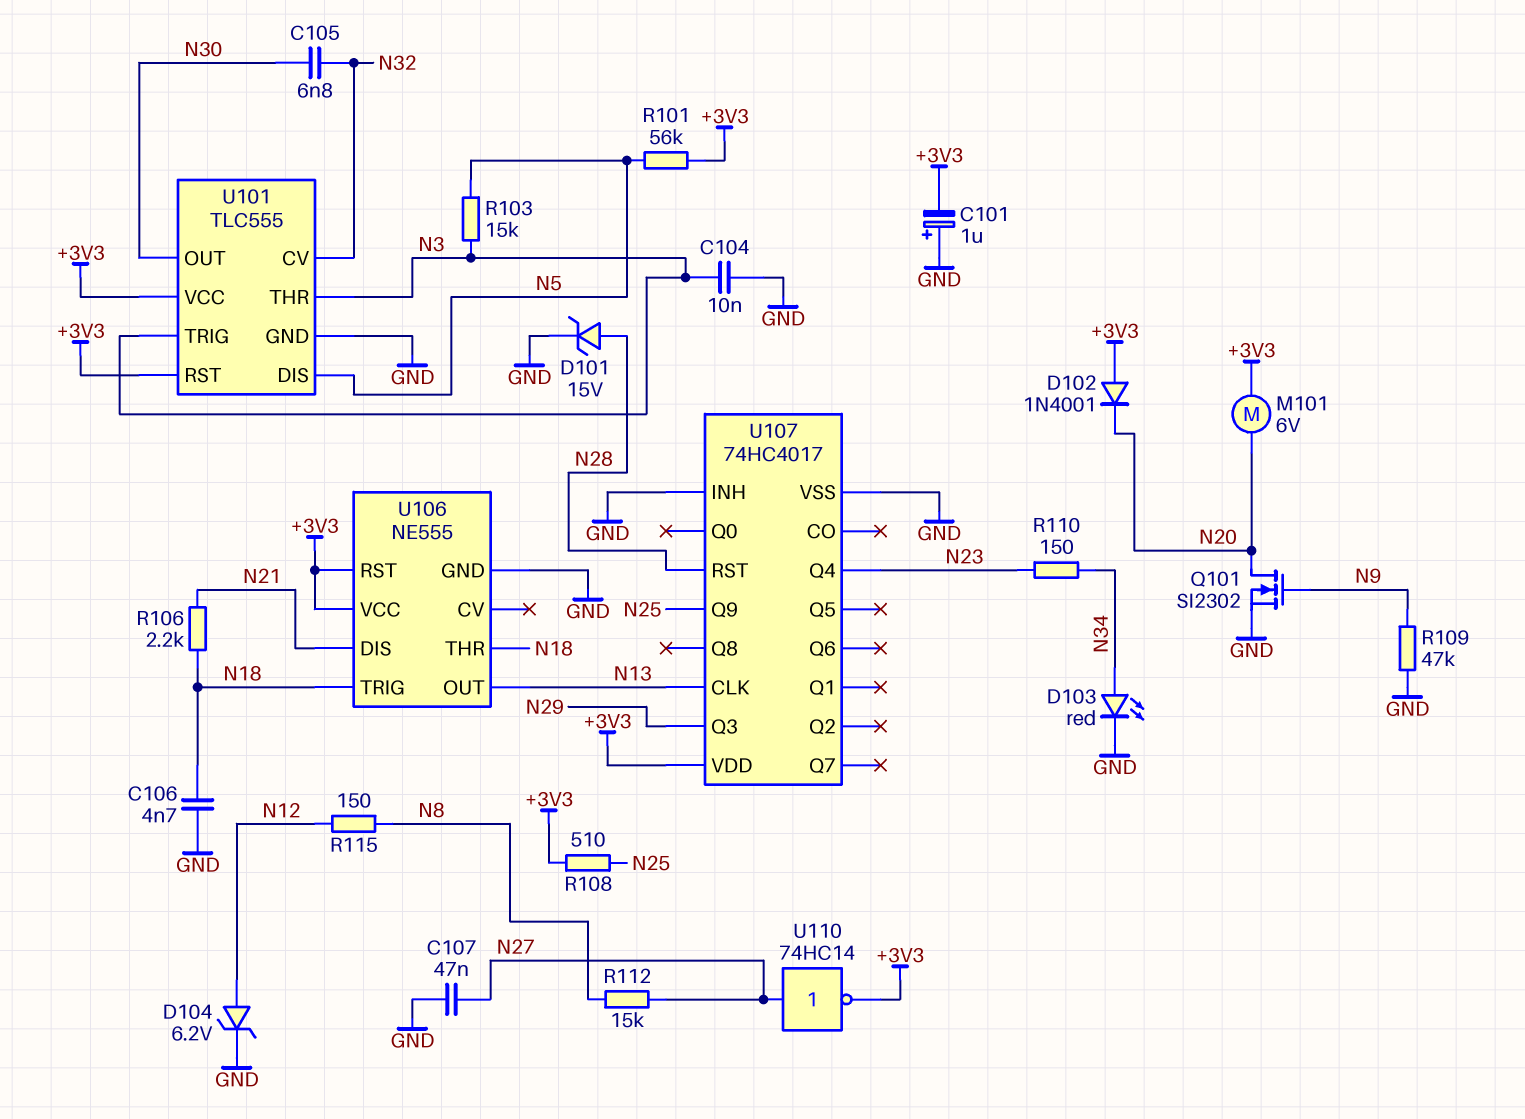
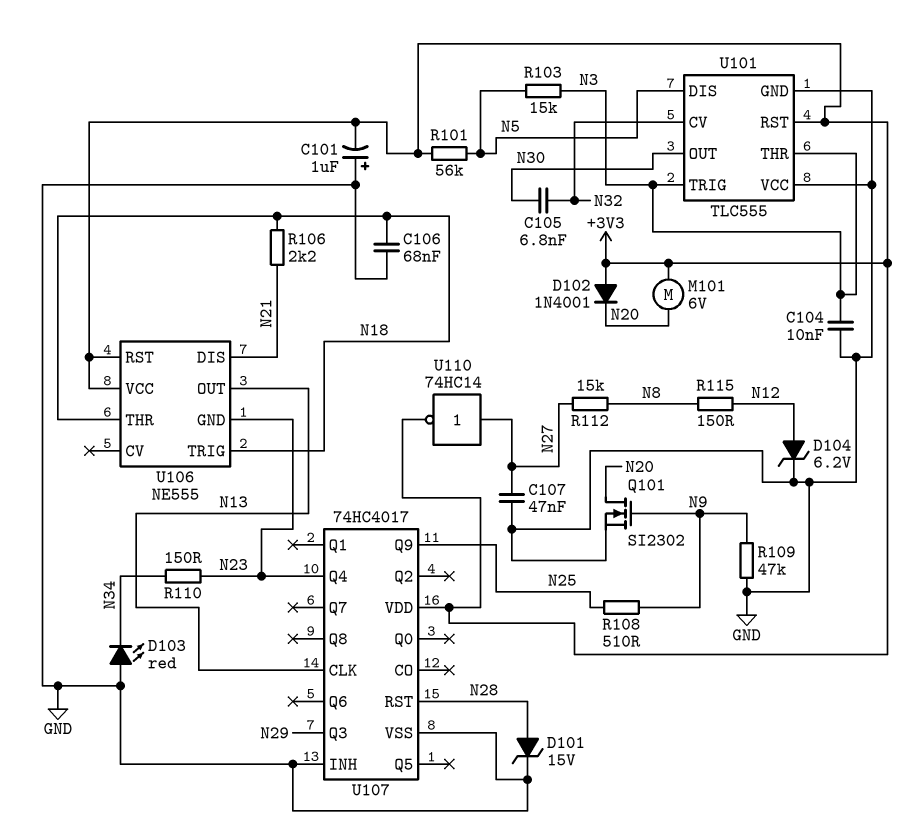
C106: 4.7nF (GND, N18) -> 68nF (GND, N18)
D103: LED red (A N34, K GND) -> LED red (A GND, K N34)
R108: 510 (+3V3, N25) -> 510 (N9, N25)
U101 pin VCC: +3V3 -> GND
U106 pin GND: GND -> N23

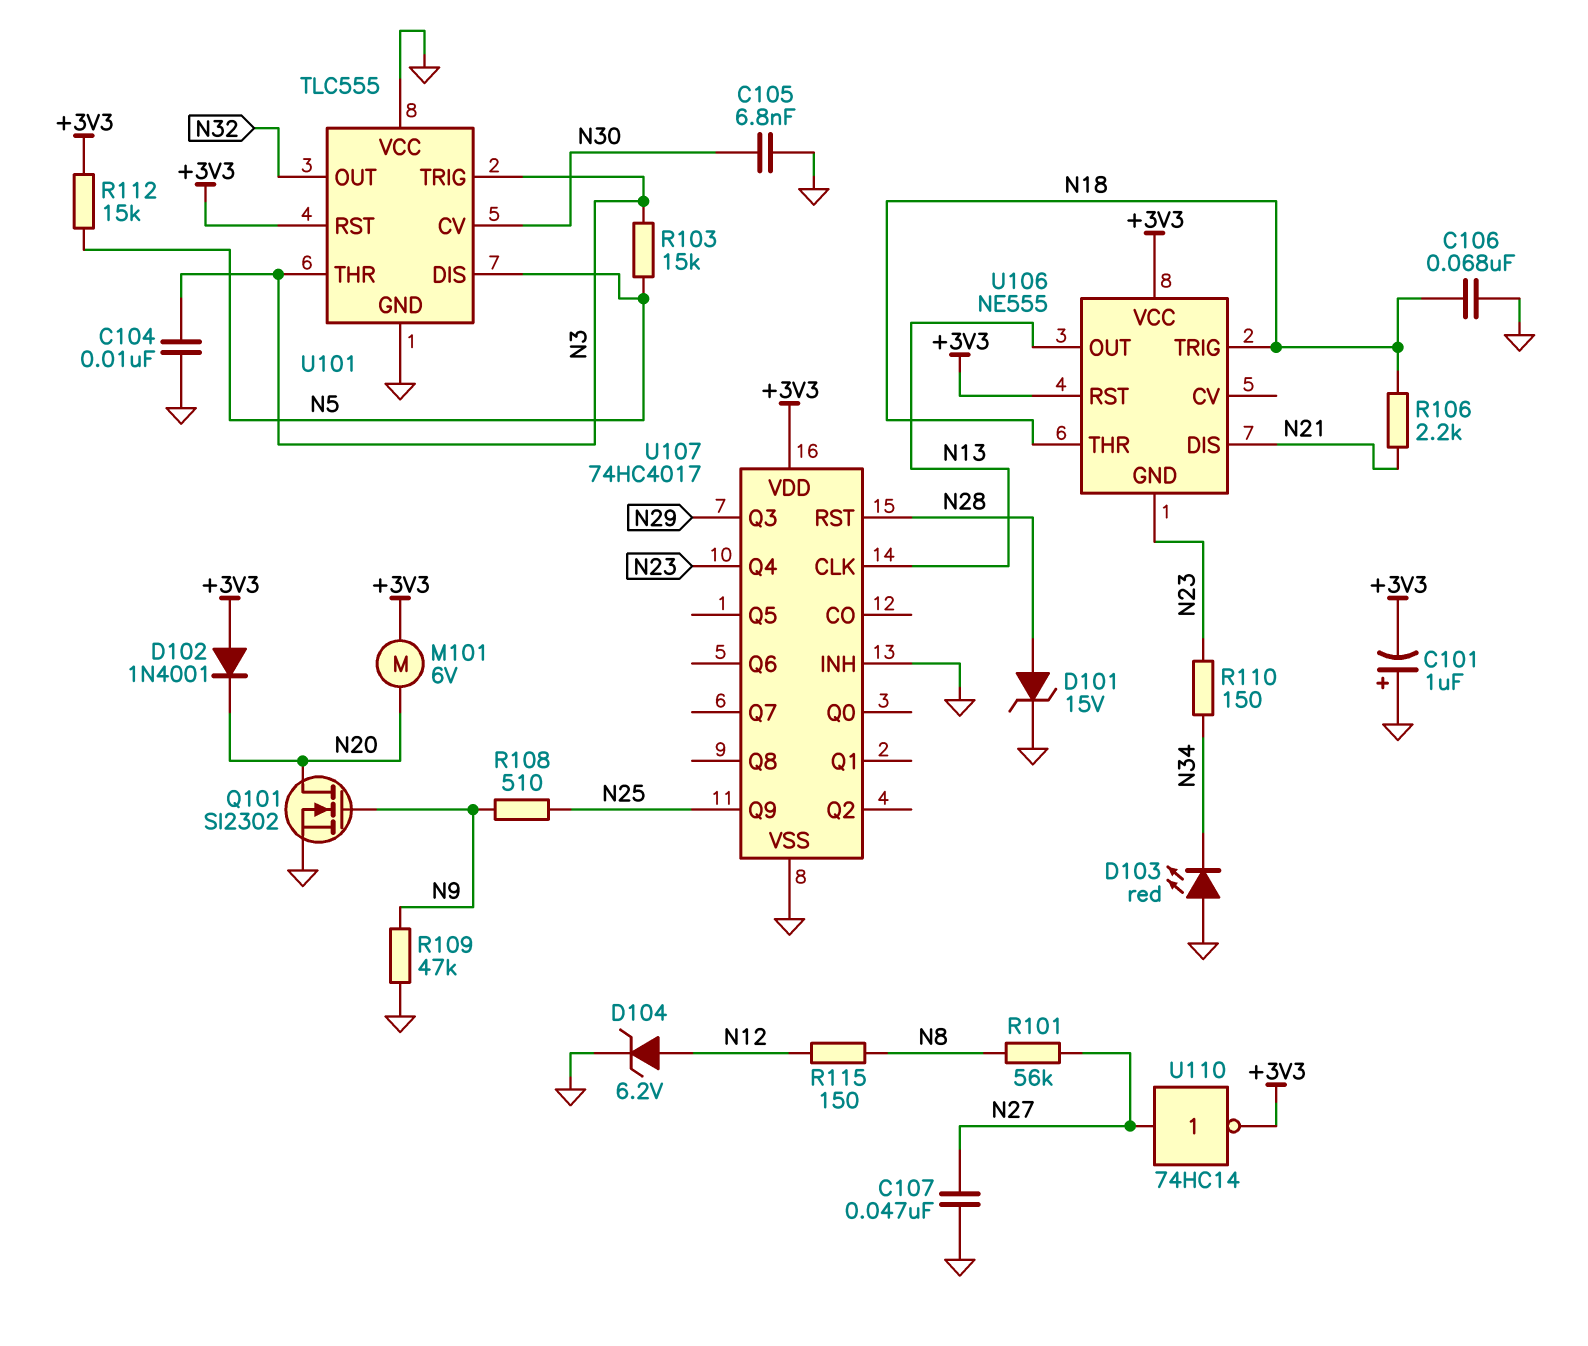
C105: 6.8nF (N30, N32) -> 6.8nF (GND, N30)
R101: 56k (+3V3, N5) -> 56k (N8, N27)
R112: 15k (N8, N27) -> 15k (+3V3, N5)
U101 pin CV: N32 -> N30
U101 pin OUT: N30 -> N32

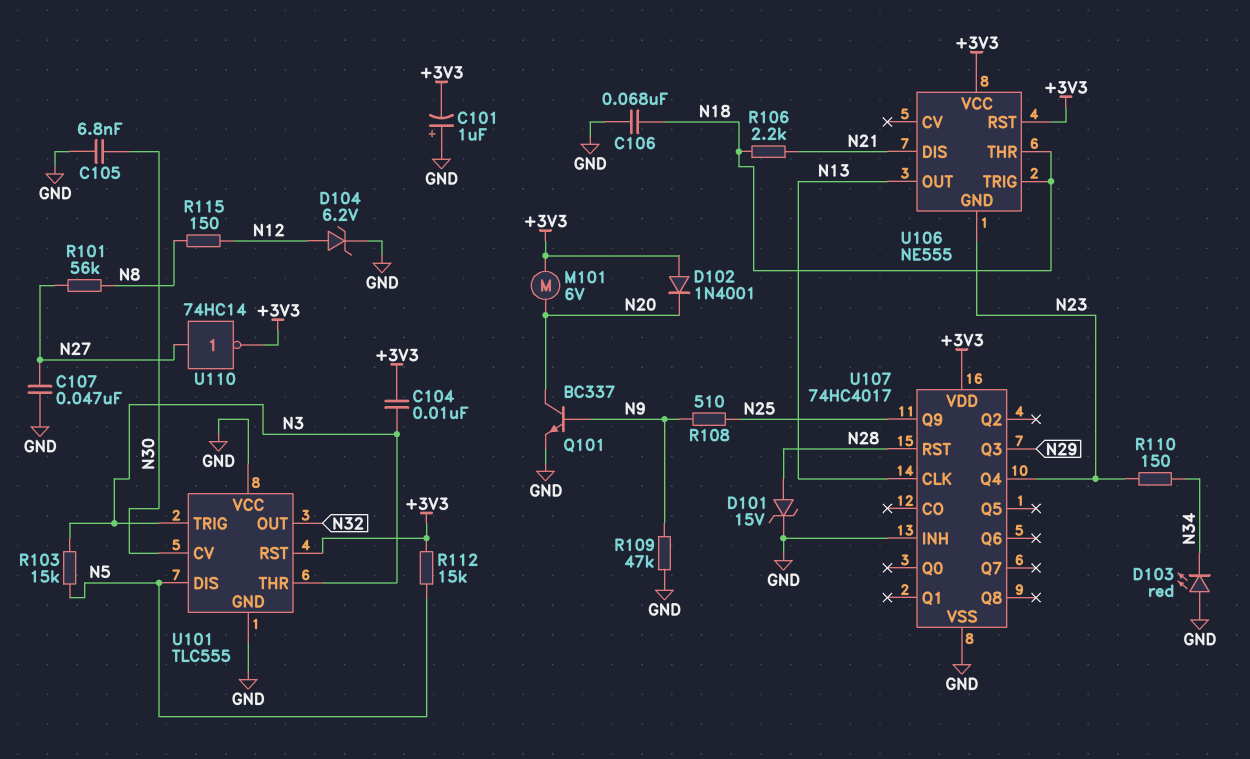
C104: 10nF (GND, N3) -> 10nF (+3V3, N3)
Q101: NMOS SI2302 (G N9, D N20, S GND) -> NPN BC337 (B N9, C N20, E GND)

